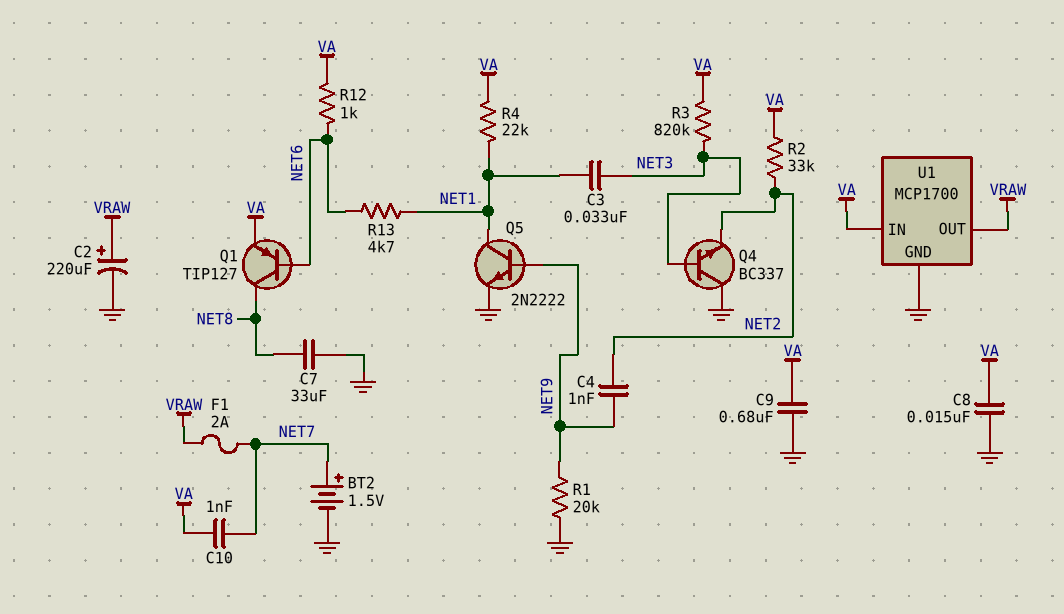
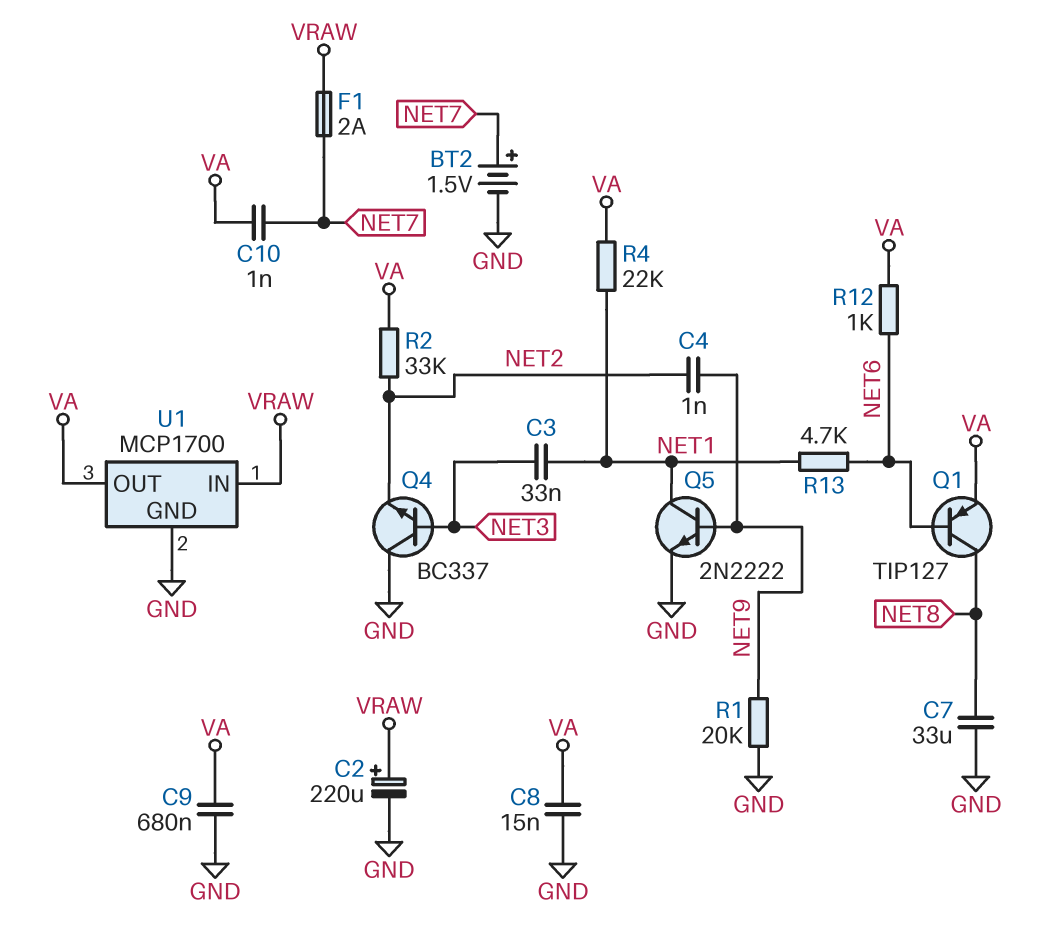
R3: 820k (NET3, VA) -> none
U1 pin IN: VA -> VRAW
U1 pin OUT: VRAW -> VA

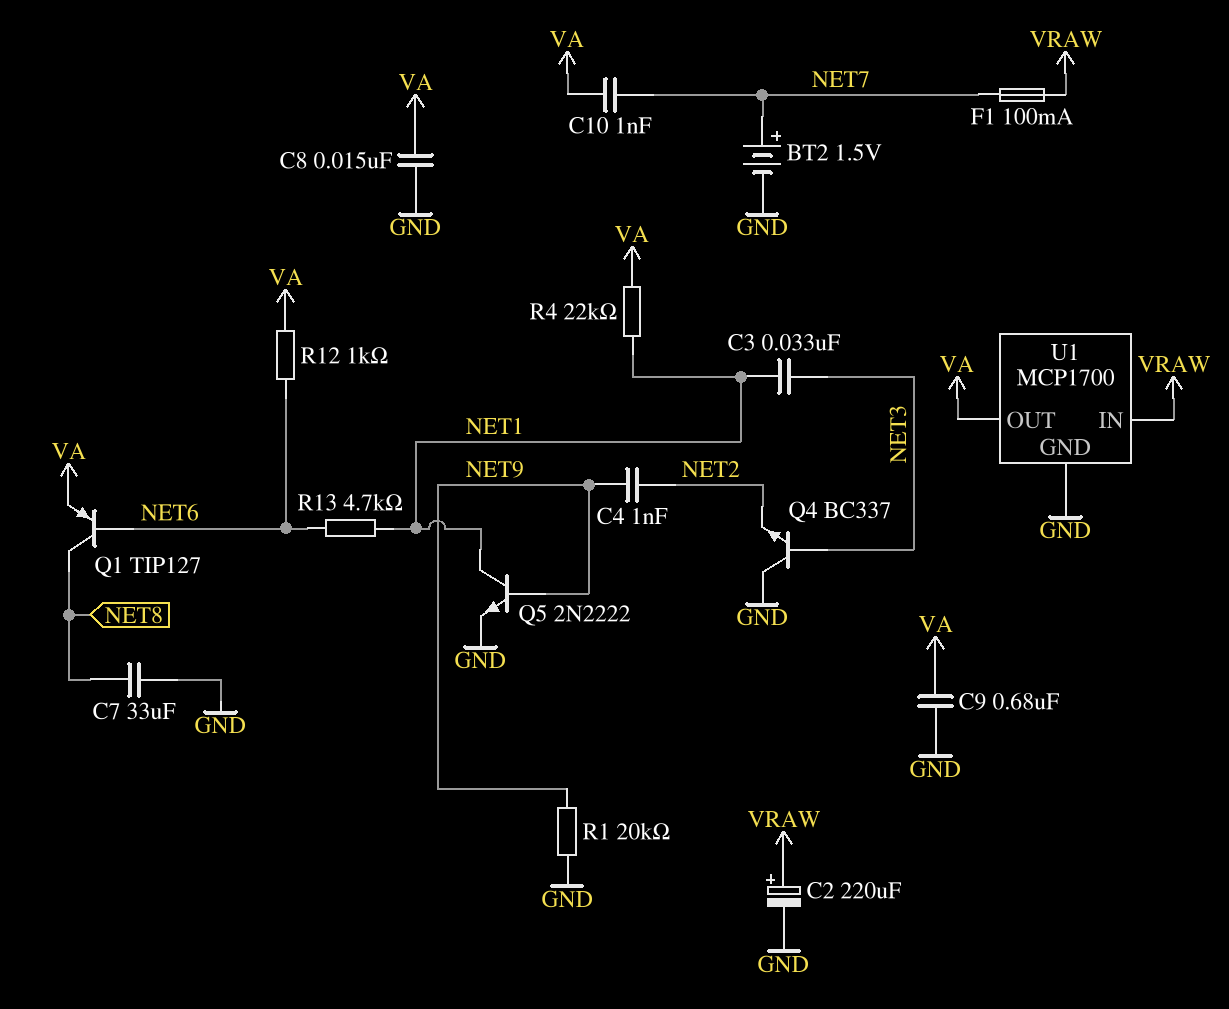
F1: 2A (NET7, VRAW) -> 100mA (NET7, VRAW)
R2: 33k (NET2, VA) -> none

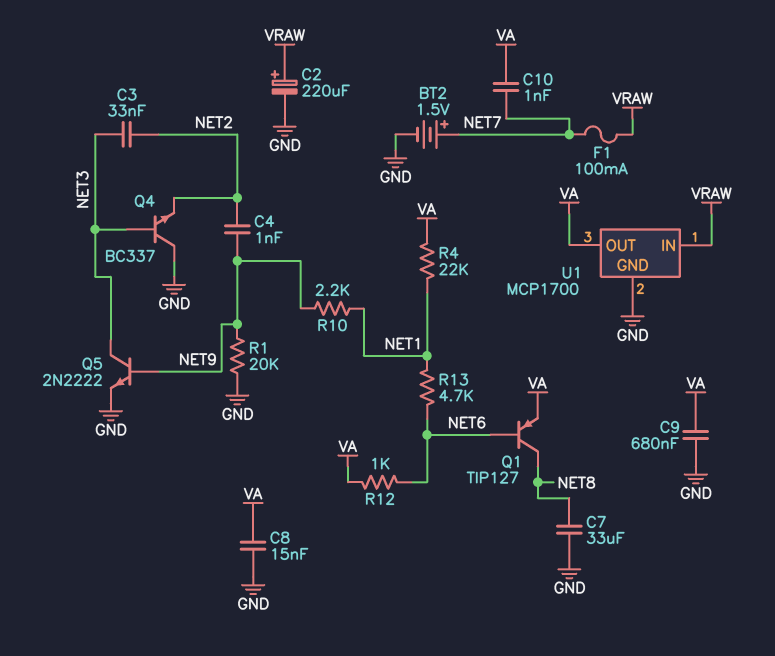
C3: 33nF (NET1, NET3) -> 33nF (NET2, NET3)
Q5: NPN 2N2222 (B NET9, C NET1, E GND) -> NPN 2N2222 (B NET9, C NET3, E GND)
R10: none -> 2.2k (NET1, NET9)

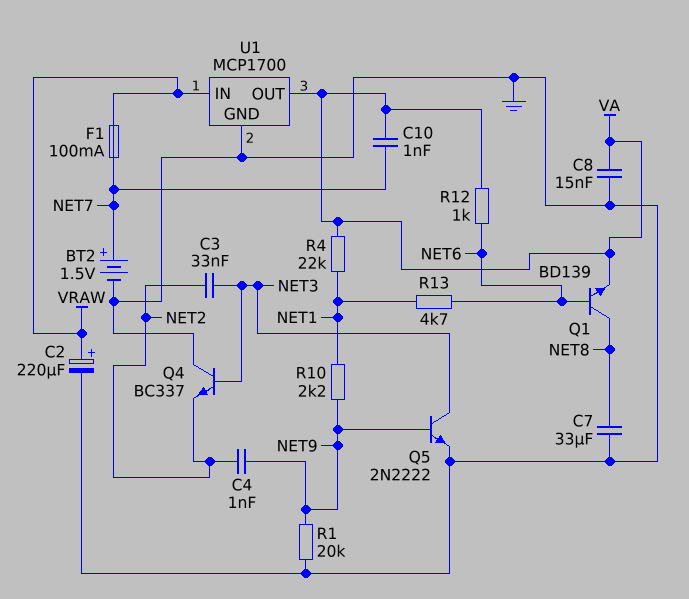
C9: 680nF (GND, VA) -> none
Q1: PNP TIP127 (B NET6, C NET8, E VA) -> NPN BD139 (B NET6, C NET8, E VA)

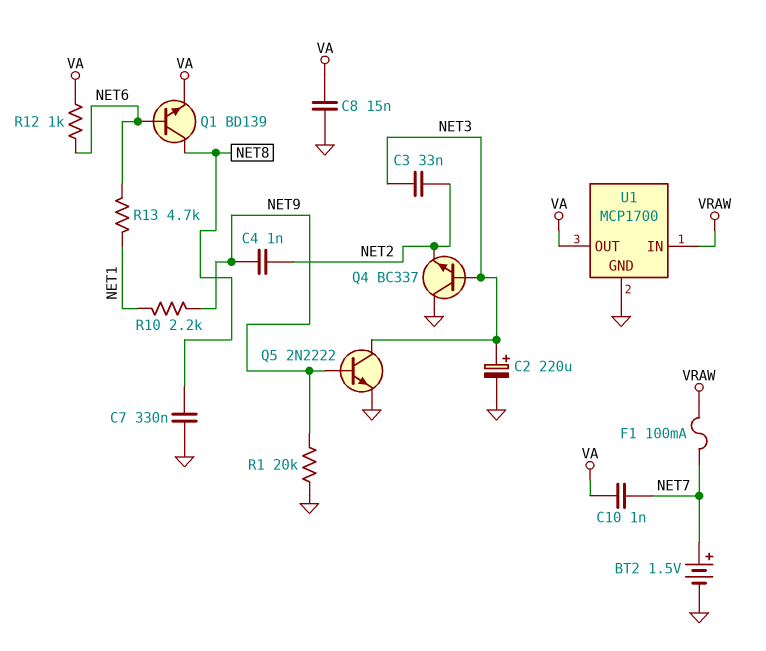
C2: 220uF (plus VRAW, minus GND) -> 220uF (plus NET3, minus GND)
C7: 33uF (GND, NET8) -> 330nF (GND, NET8)
R4: 22k (NET1, VA) -> none

